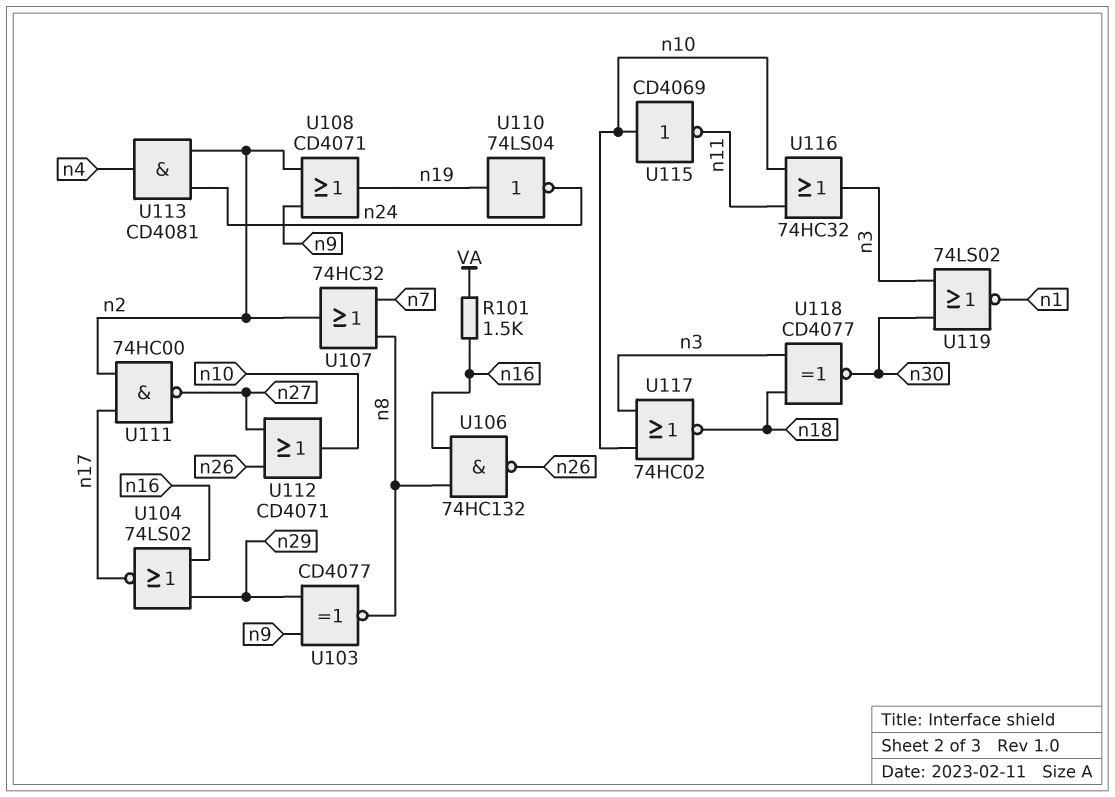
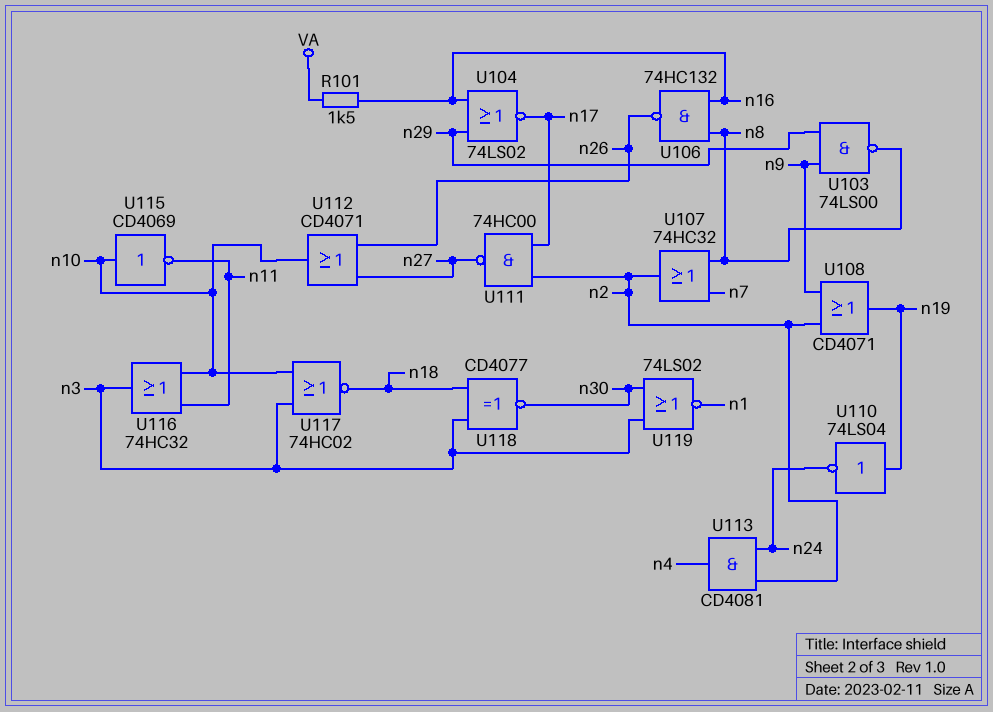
U103: XNOR CD4077 (in n9, in n29, out n8) -> NAND 74LS00 (in n9, in n29, out n8)

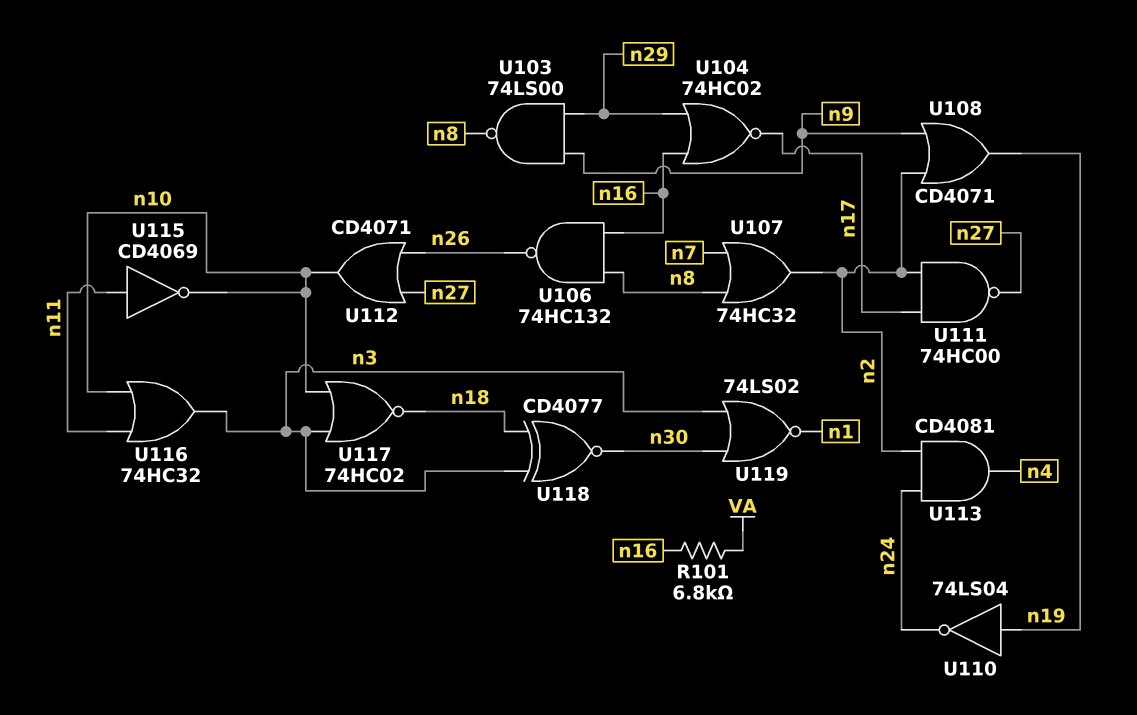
R101: 1.5k (VA, n16) -> 6.8k (VA, n16)
U104: NOR 74LS02 (in n16, in n29, out n17) -> NOR 74HC02 (in n16, in n29, out n17)
U115: NOT CD4069 (in n10, out n11) -> NOT CD4069 (in n11, out n10)

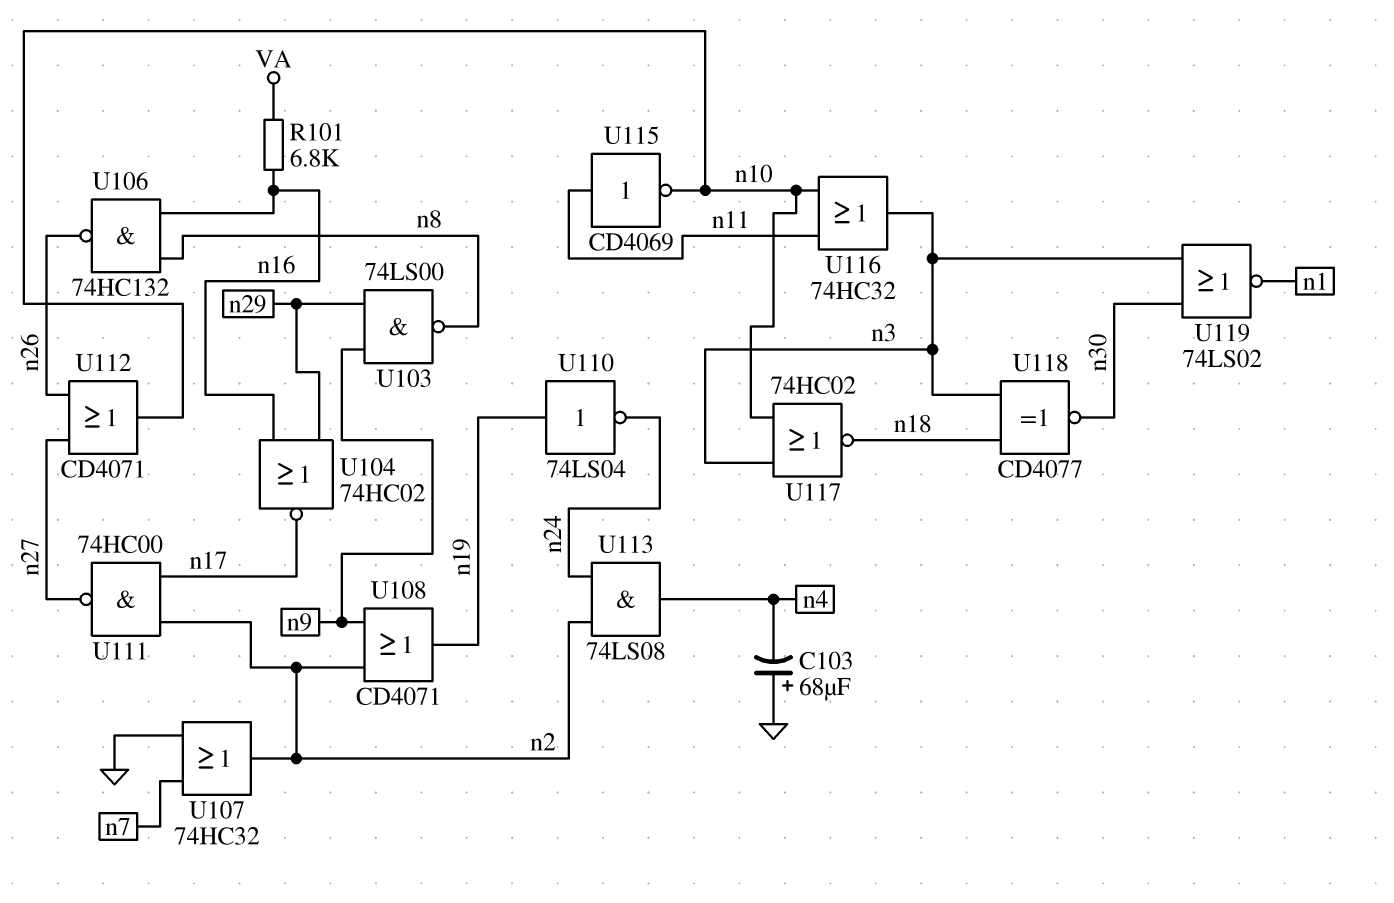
C103: none -> 68uF (plus GND, minus n4)
U107: OR 74HC32 (in n7, in n8, out n2) -> OR 74HC32 (in GND, in n7, out n2)
U113: AND CD4081 (in n2, in n24, out n4) -> AND 74LS08 (in n2, in n24, out n4)

